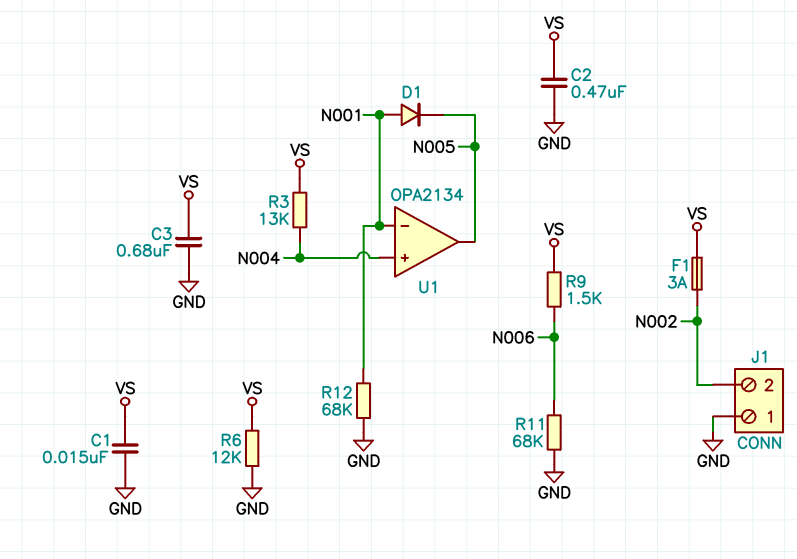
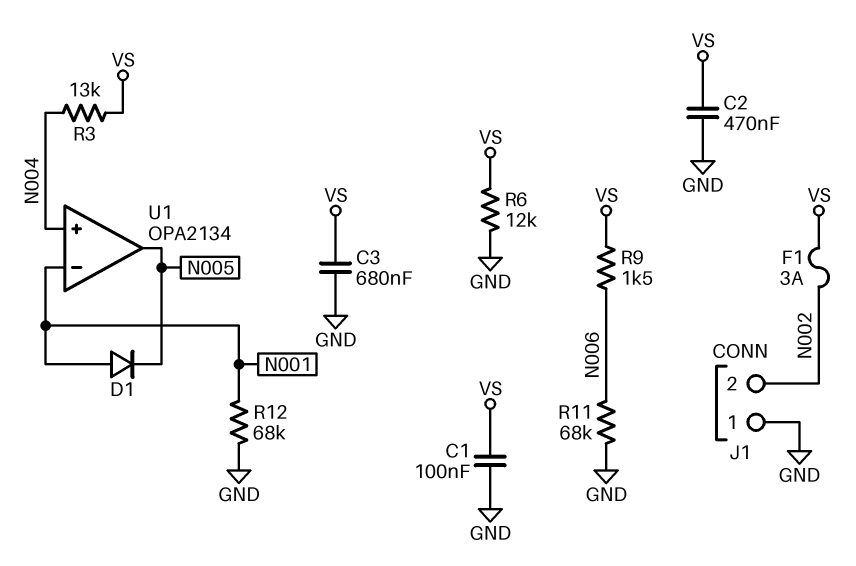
C1: 15nF (GND, VS) -> 100nF (GND, VS)

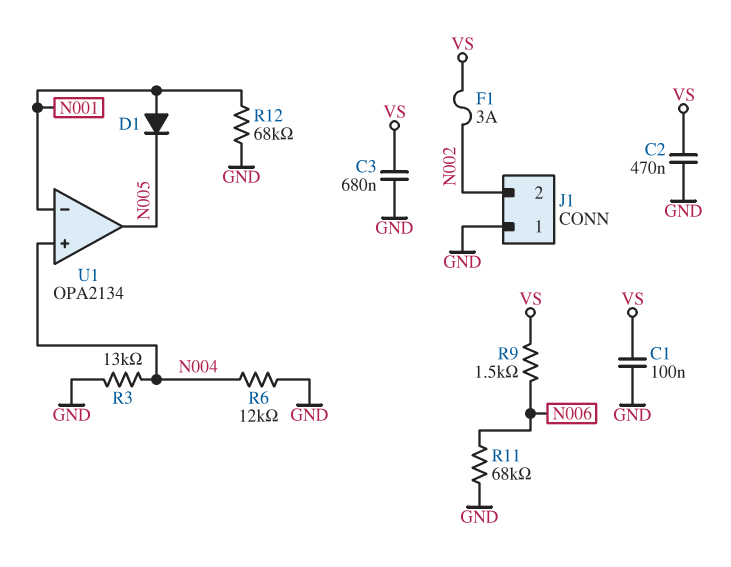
R3: 13k (N004, VS) -> 13k (GND, N004)
R6: 12k (GND, VS) -> 12k (GND, N004)

